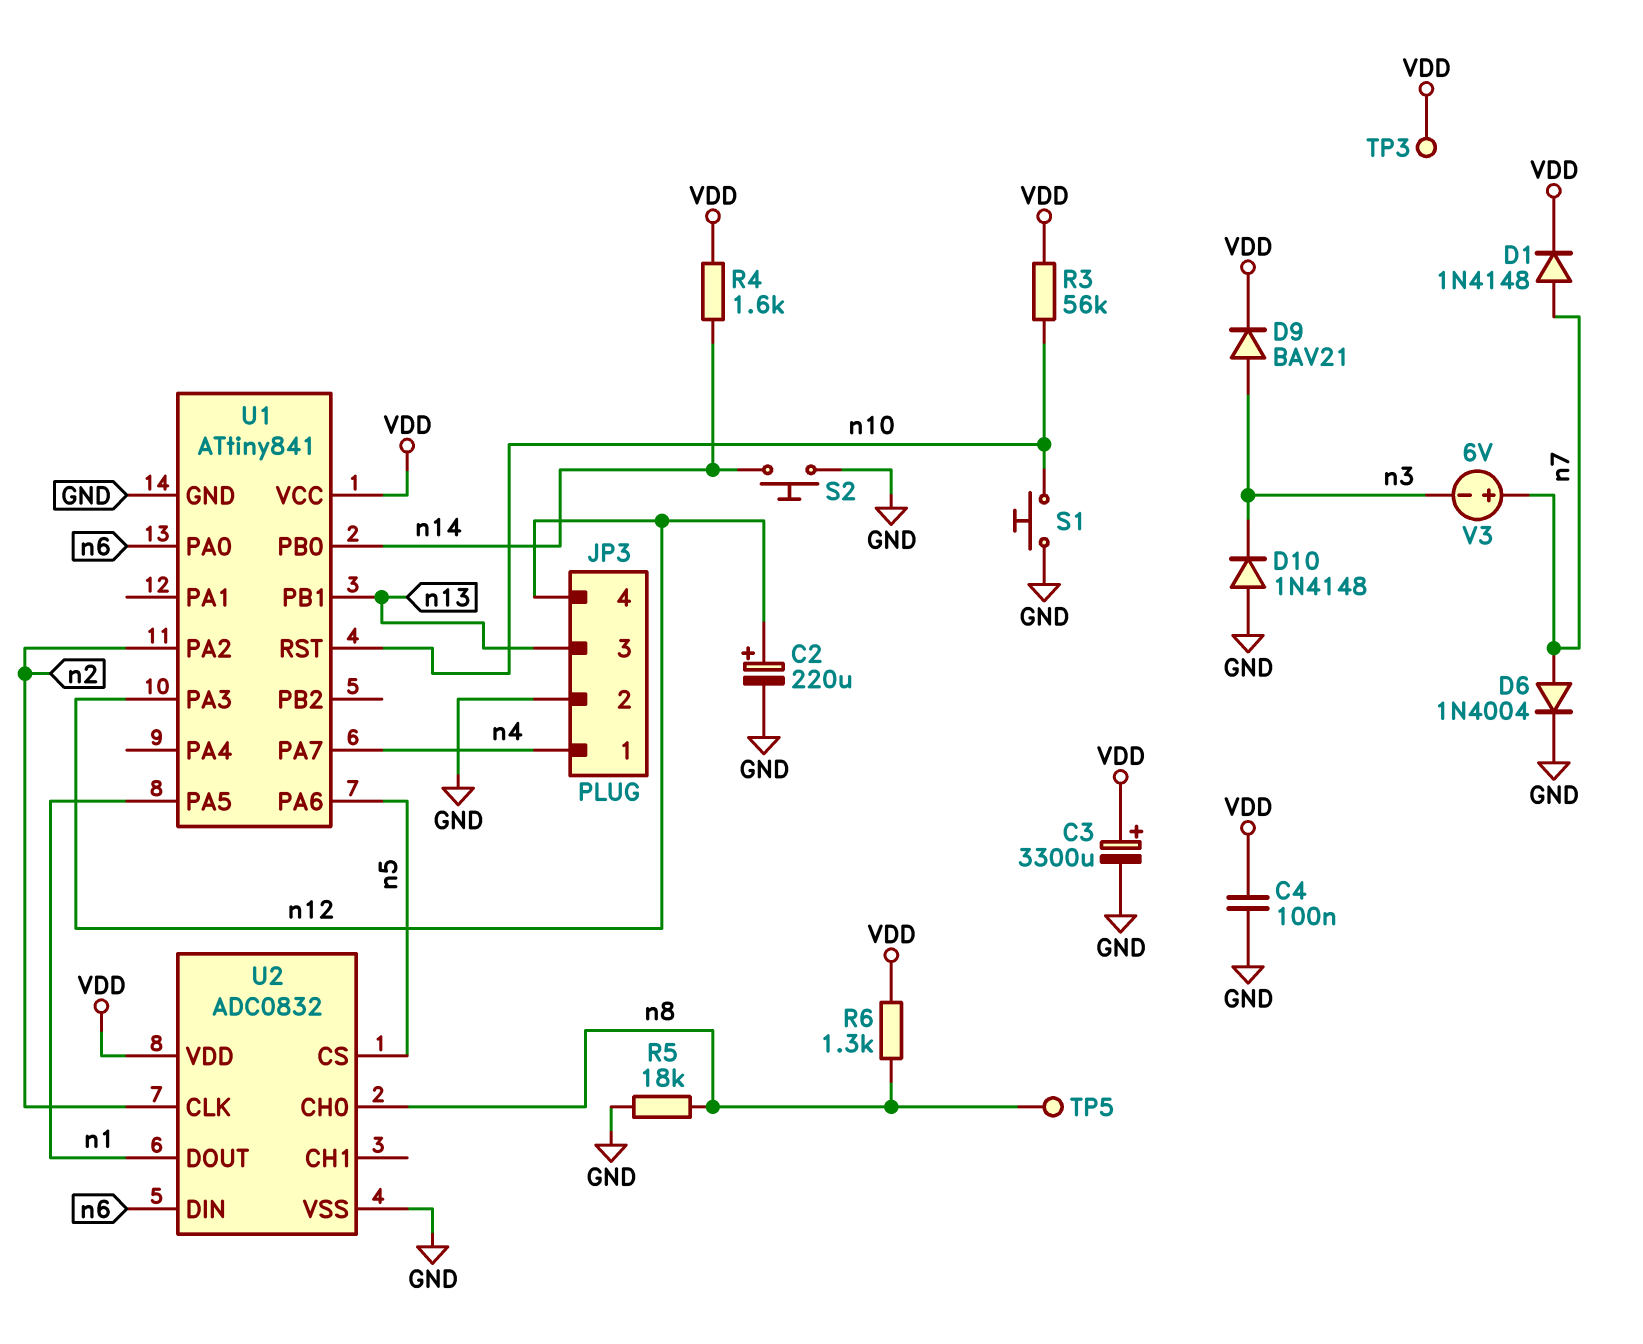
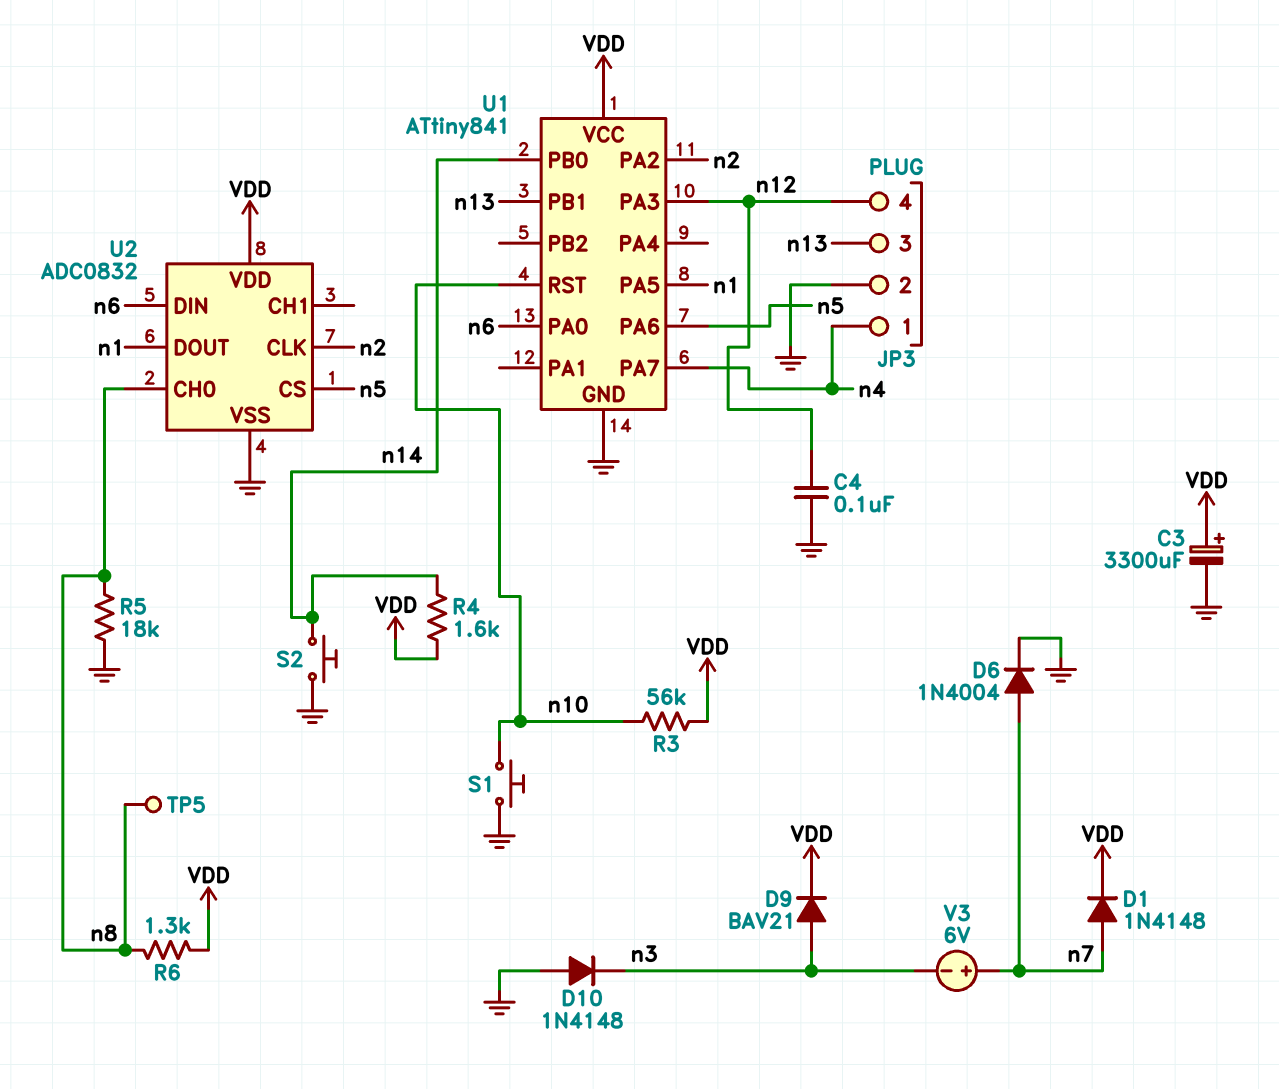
C2: 220uF (plus n12, minus GND) -> none
C4: 100nF (GND, VDD) -> 100nF (GND, n12)
TP3: test point (VDD) -> none

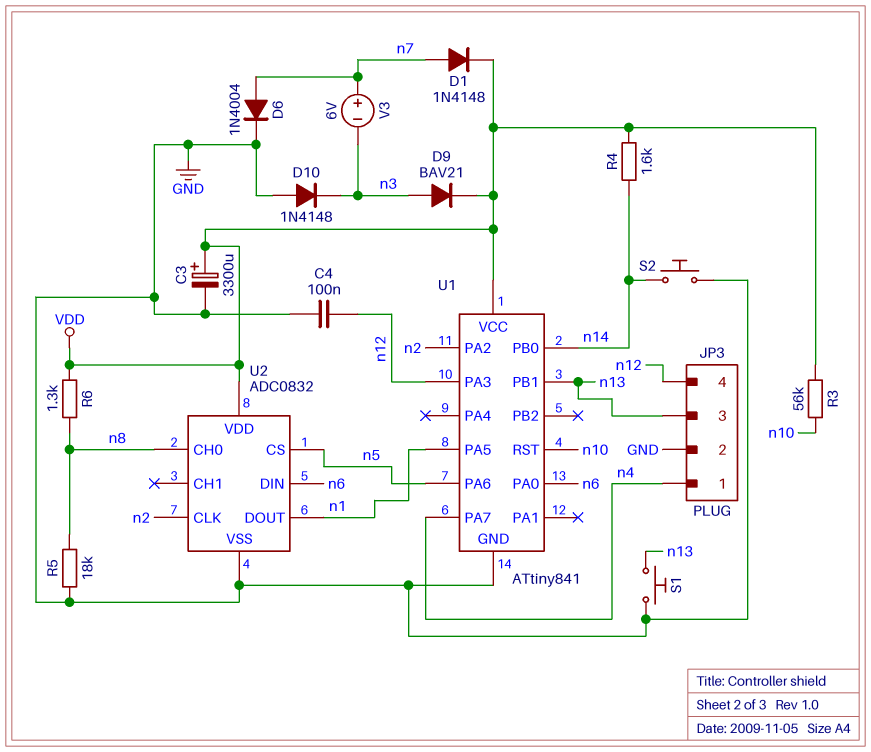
S1: button (GND, n10) -> button (GND, n13)
TP5: test point (n8) -> none

